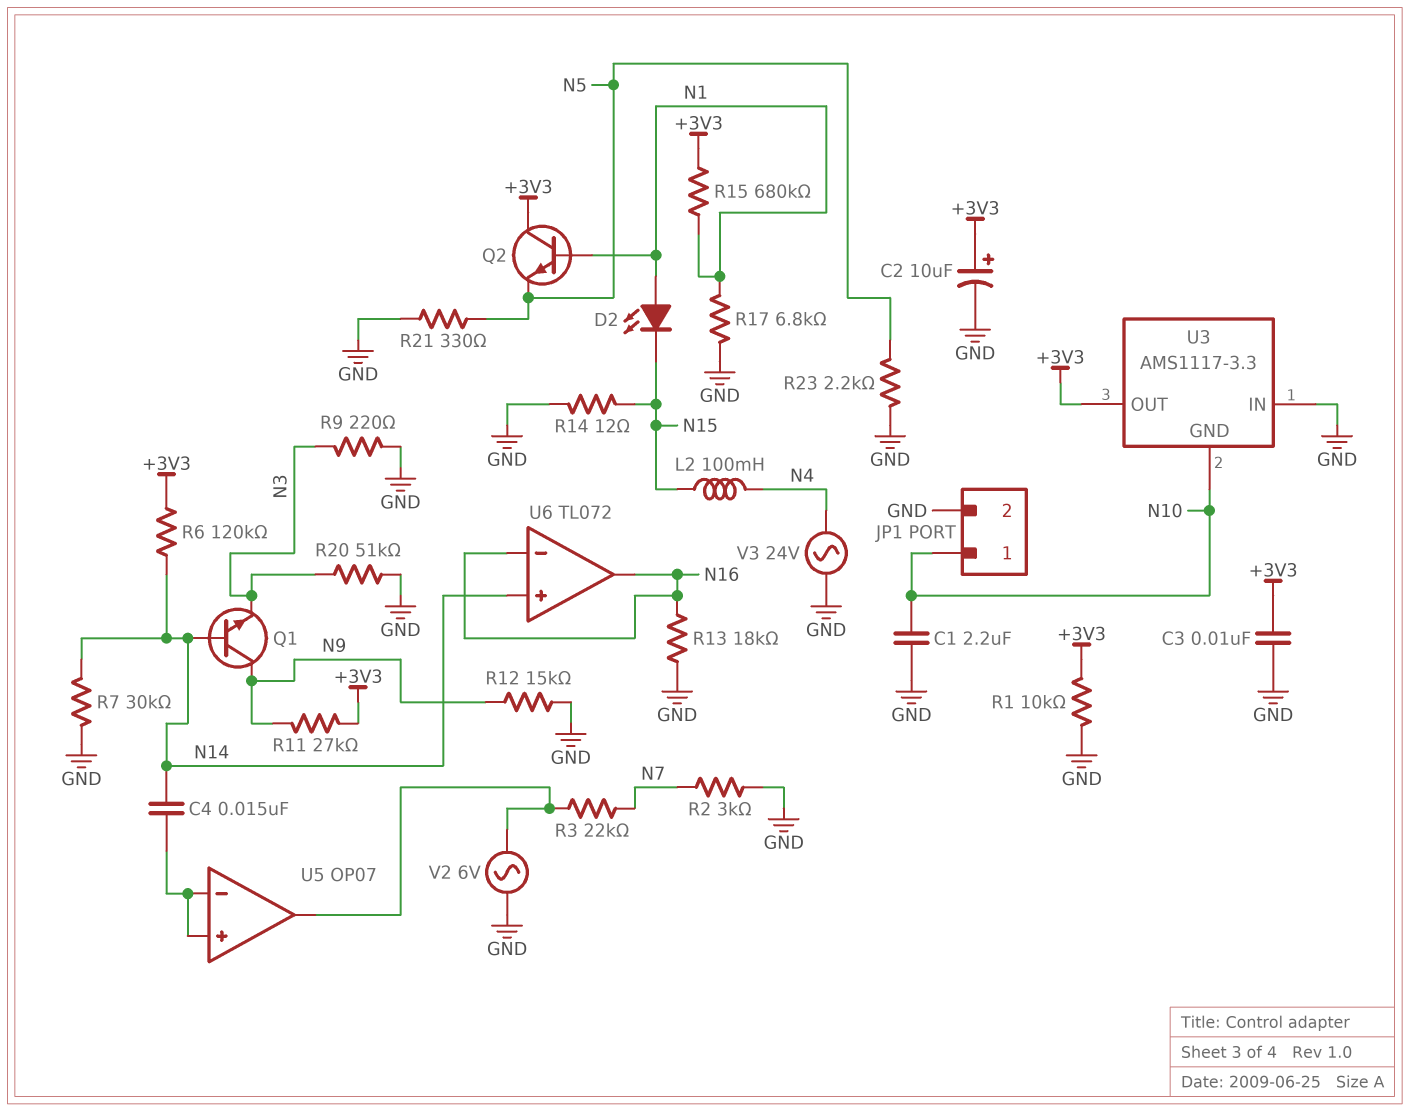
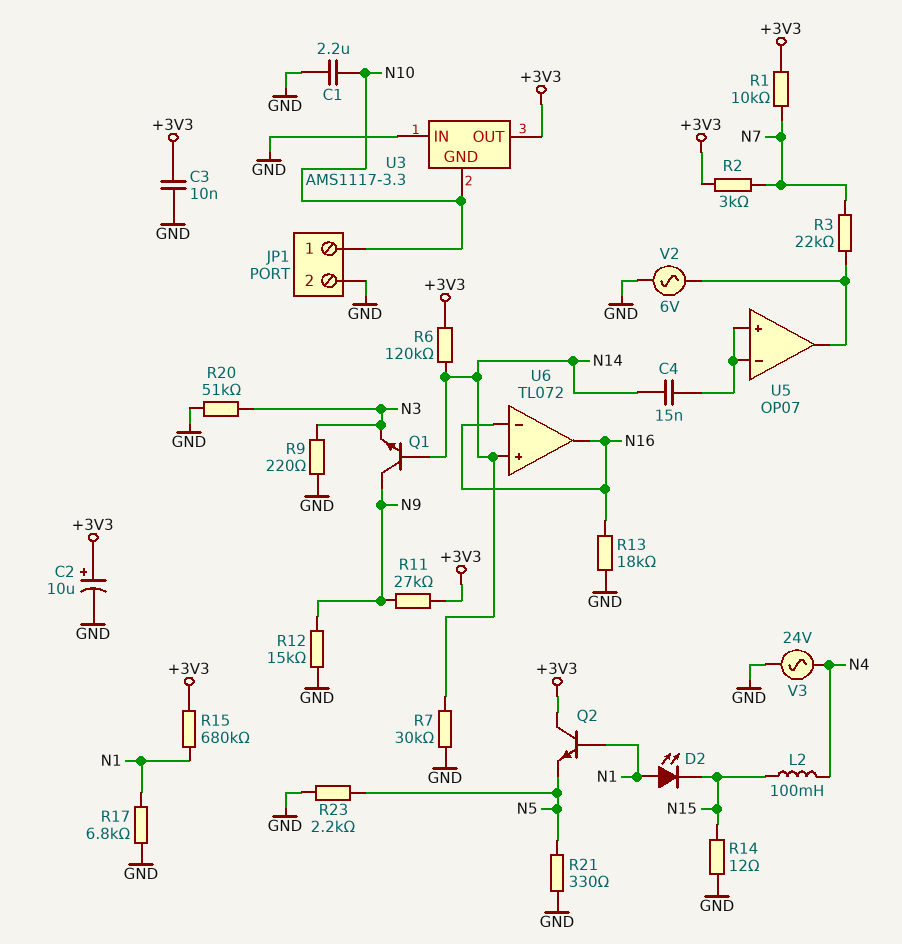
R1: 10k (+3V3, GND) -> 10k (+3V3, N7)
R2: 3k (GND, N7) -> 3k (+3V3, N7)

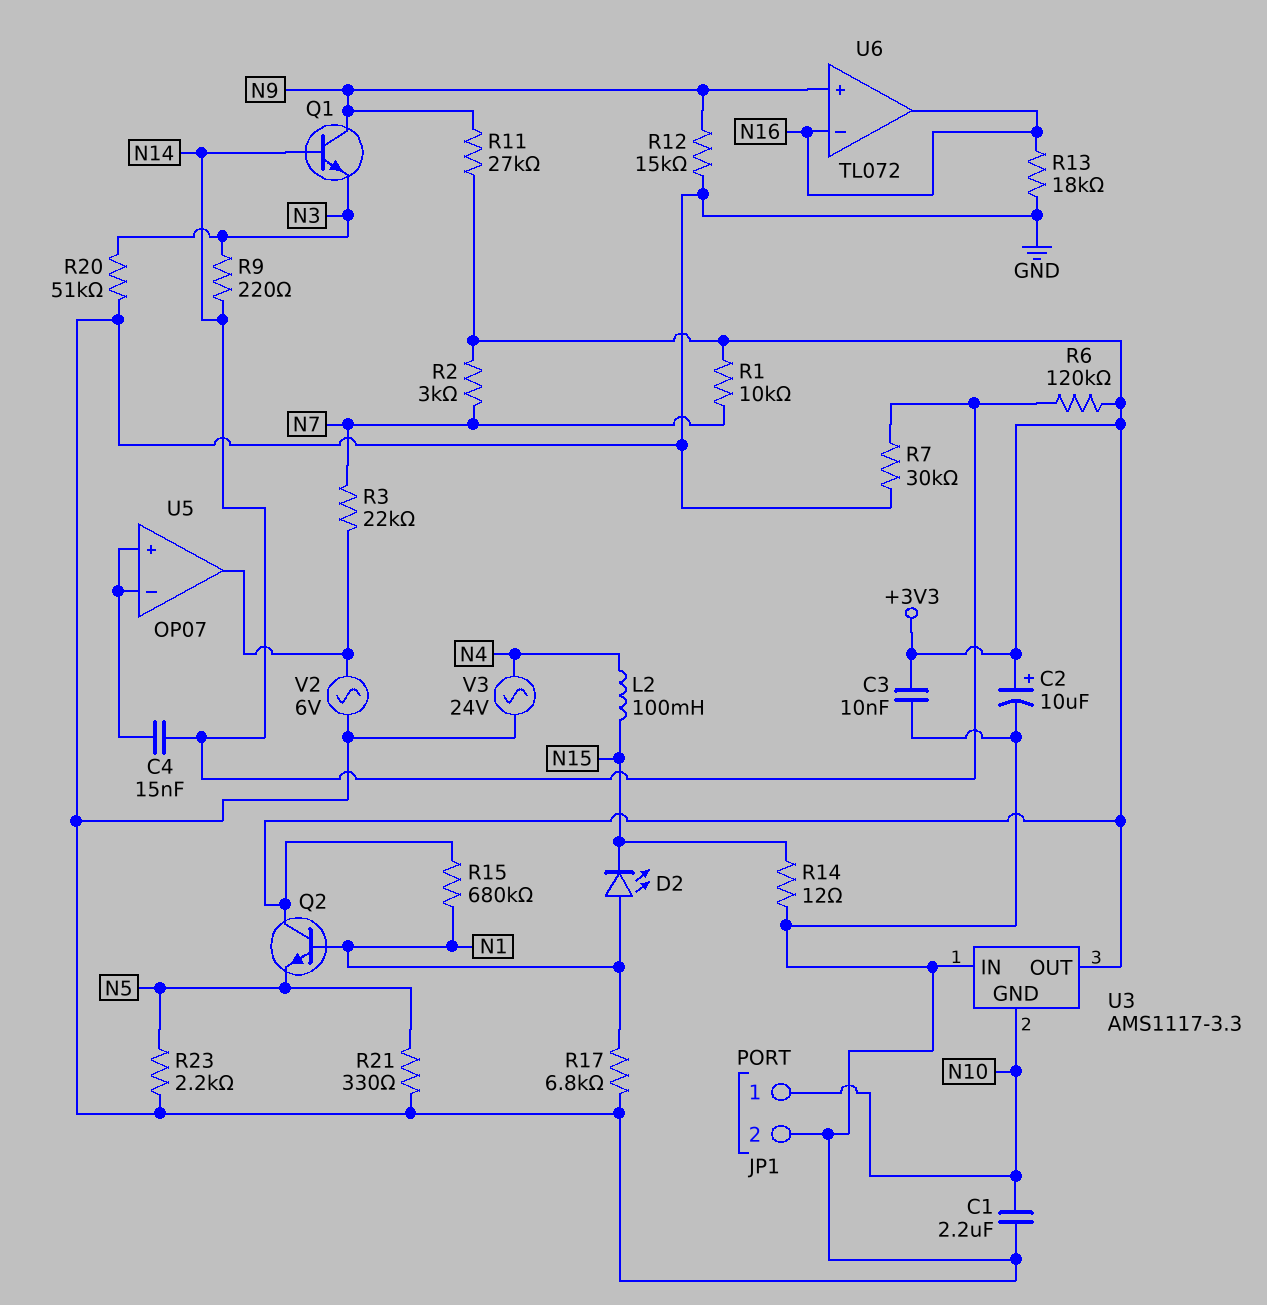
R9: 220 (GND, N3) -> 220 (N3, N14)
U6 pin in+: N14 -> N9

